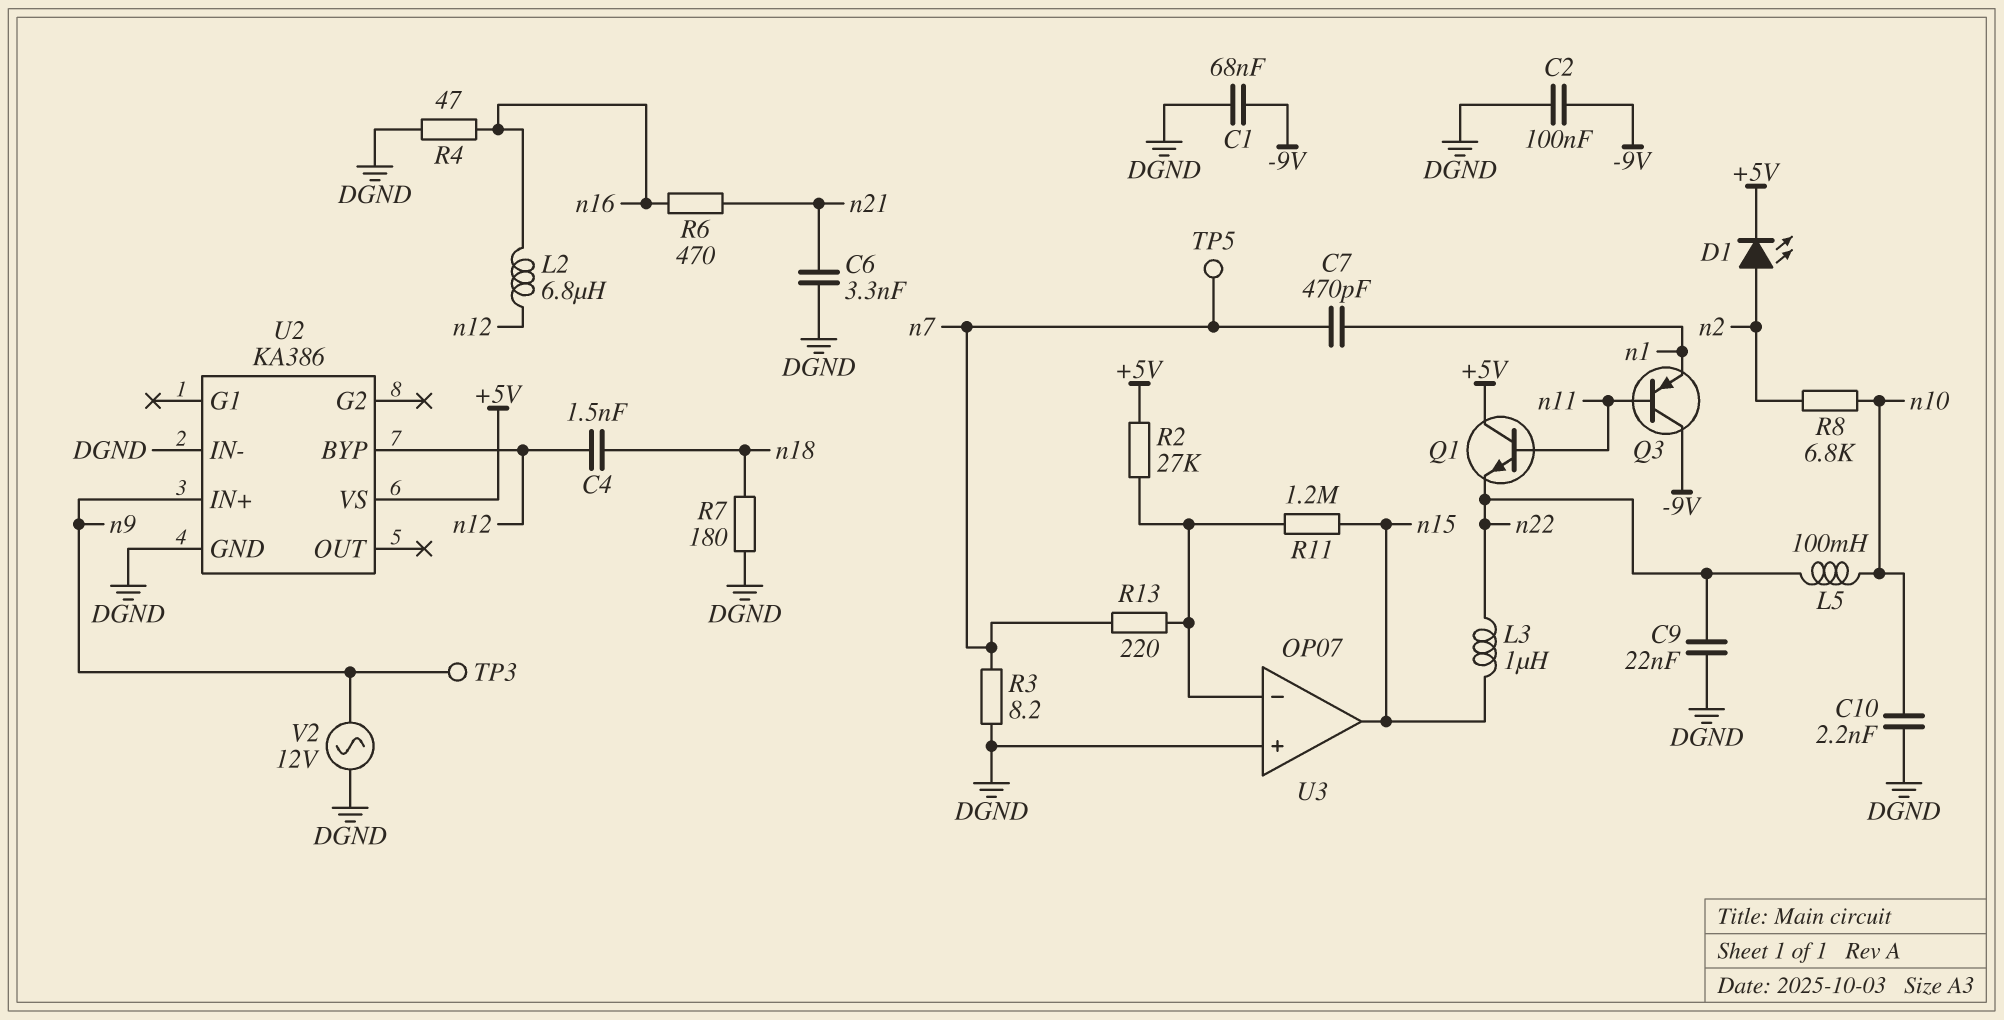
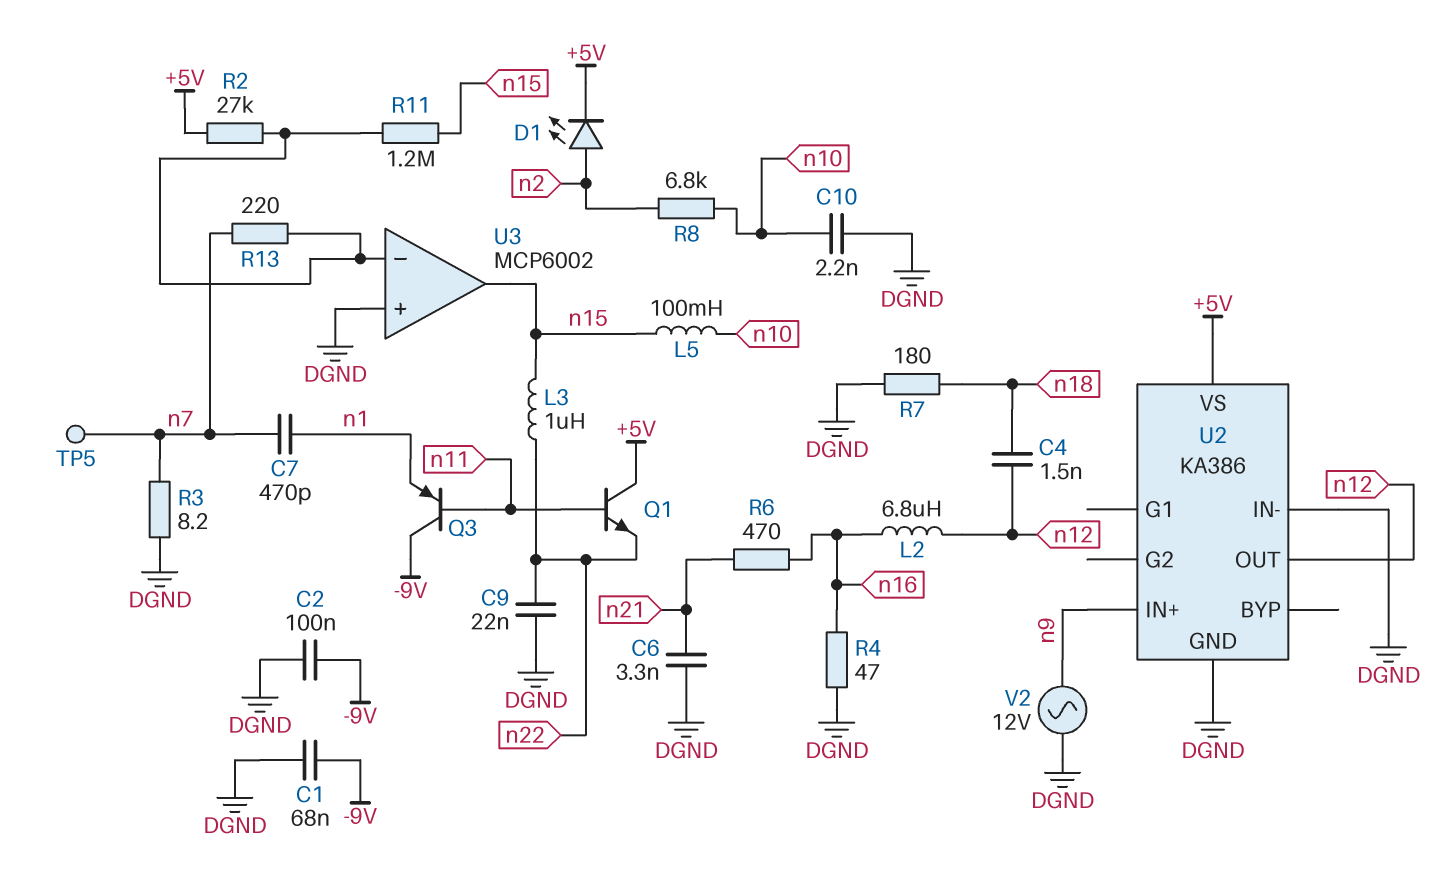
L5: 100mH (n10, n22) -> 100mH (n10, n15)
TP3: test point (n9) -> none
U2 pin BYP: n12 -> none
U2 pin OUT: none -> n12
U3: OP07 -> MCP6002

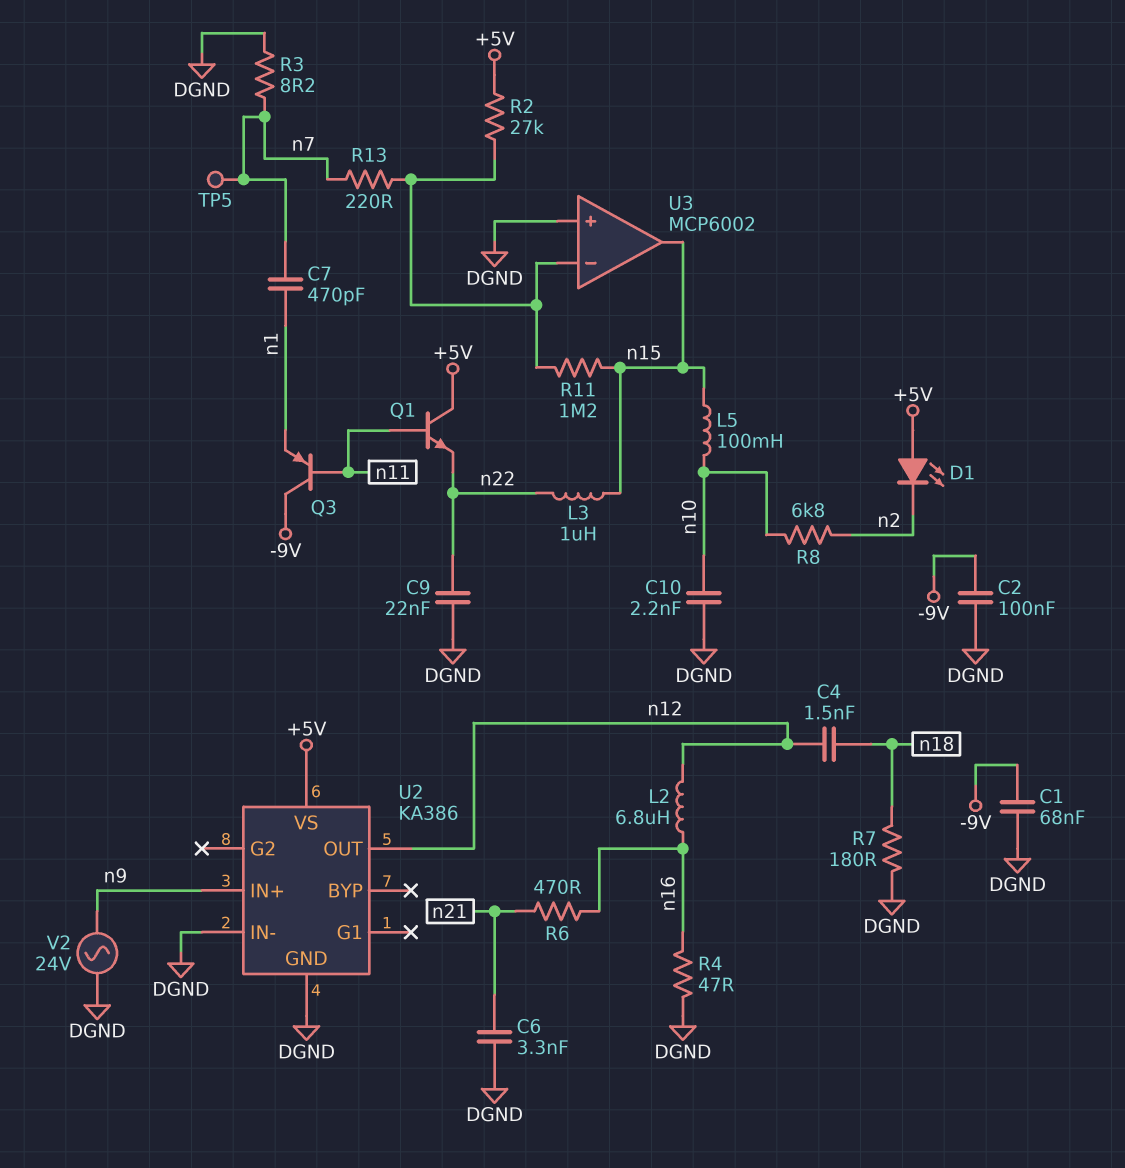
D1: LED (A n2, K +5V) -> LED (A +5V, K n2)
V2: AC 12V (DGND, n9) -> AC 24V (DGND, n9)

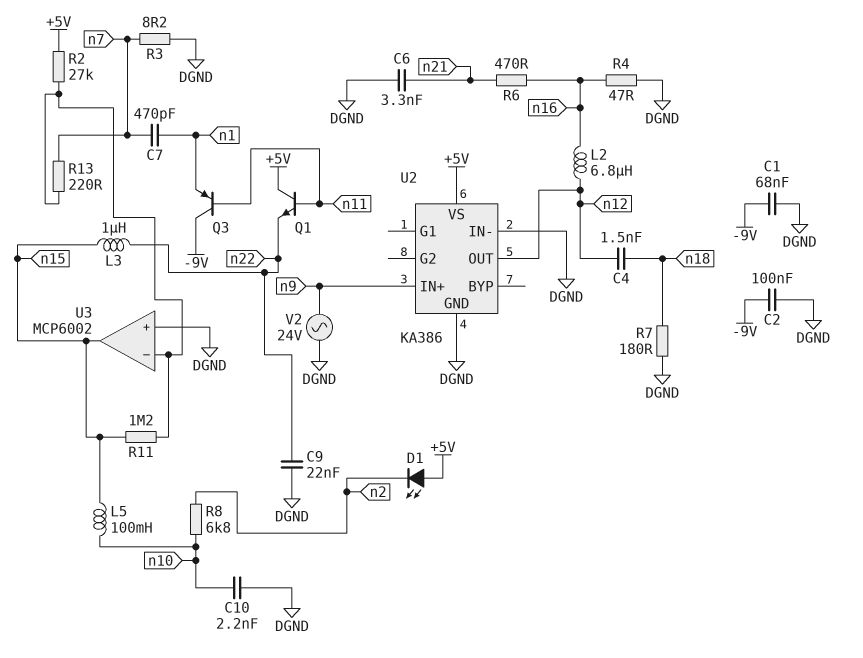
TP5: test point (n7) -> none

